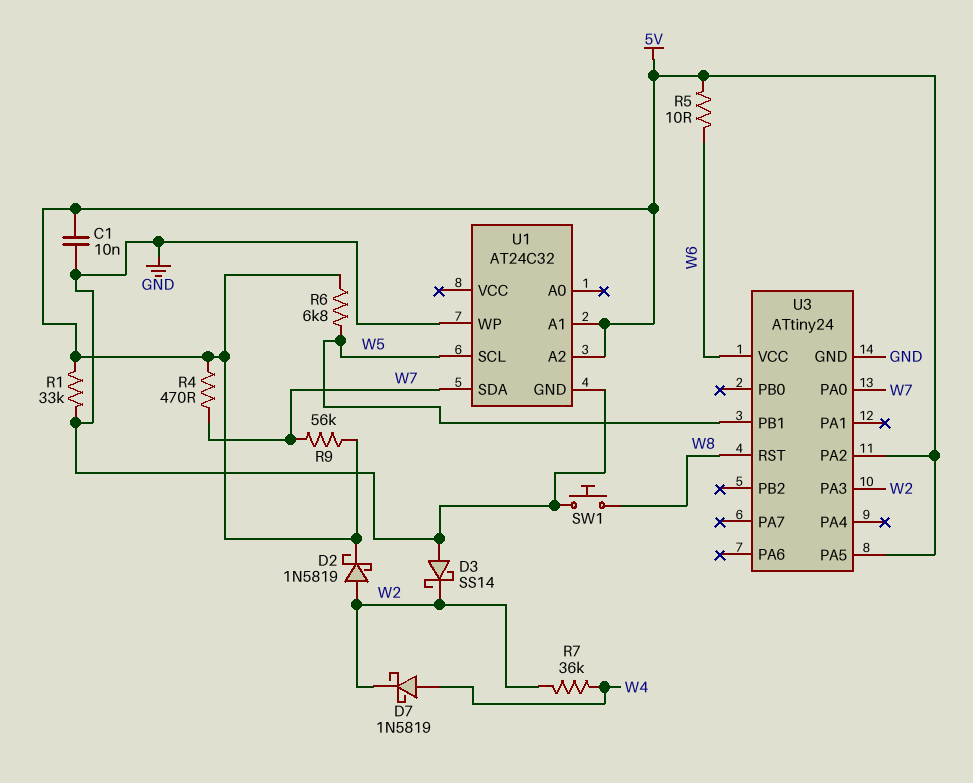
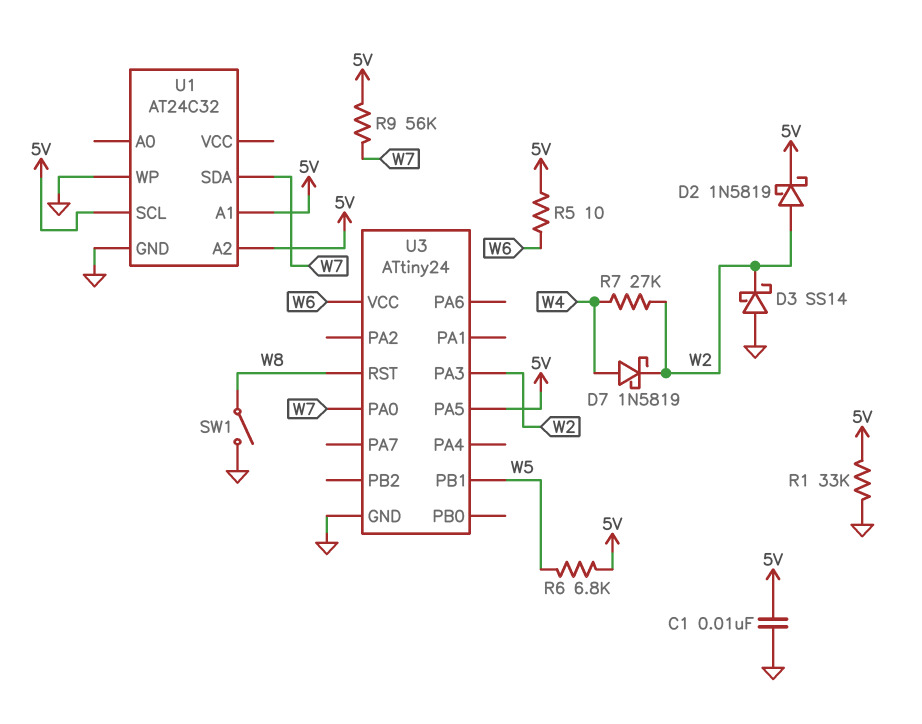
R4: 470 (5V, W7) -> none
R7: 36k (W2, W4) -> 27k (W2, W4)
SW1: button (GND, W8) -> switch (GND, W8)
U1 pin SCL: W5 -> 5V
U3 pin PA2: 5V -> none

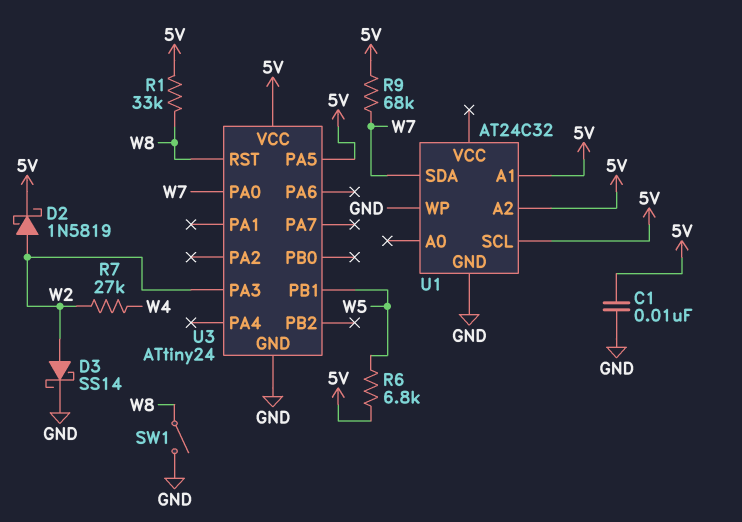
D3: schottky SS14 (A GND, K W2) -> schottky SS14 (A W2, K GND)
D7: schottky 1N5819 (A W4, K W2) -> none
R1: 33k (5V, GND) -> 33k (5V, W8)
R5: 10 (5V, W6) -> none
R9: 56k (5V, W7) -> 68k (5V, W7)
U3 pin VCC: W6 -> 5V

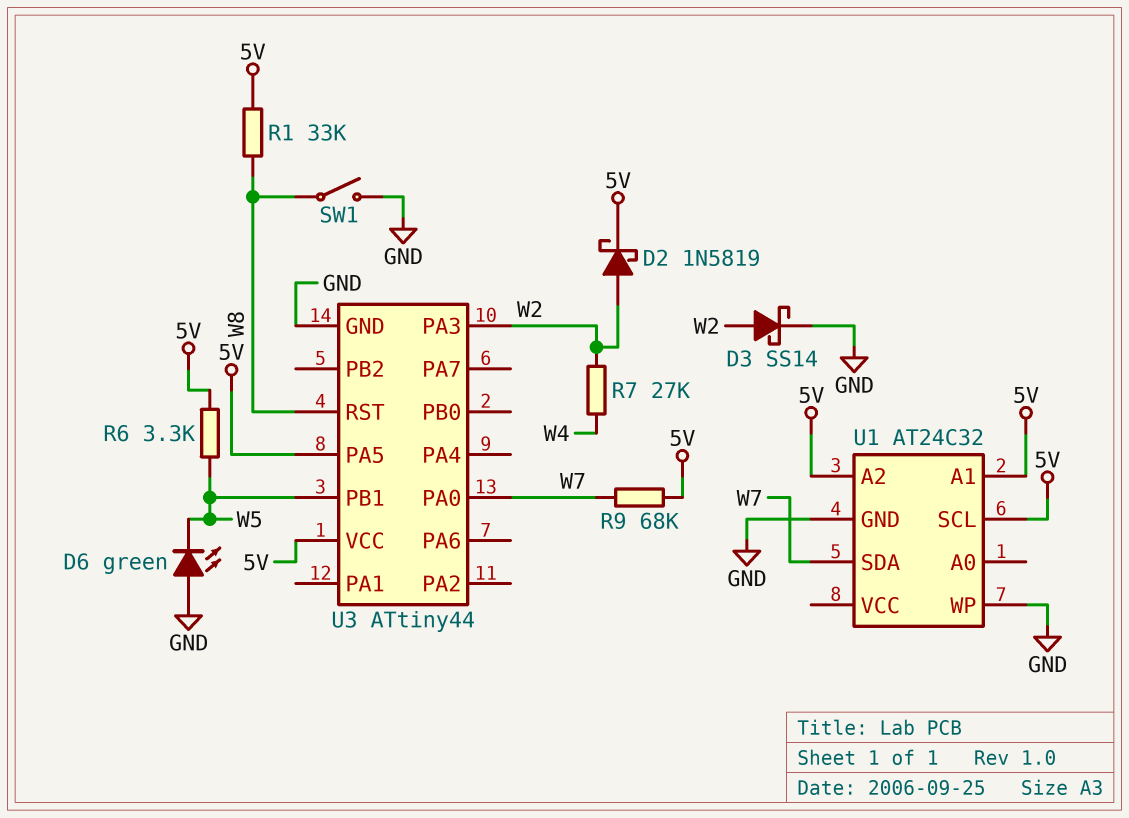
C1: 10nF (5V, GND) -> none
D6: none -> LED green (A GND, K W5)
R6: 6.8k (5V, W5) -> 3.3k (5V, W5)
U3: ATtiny24 -> ATtiny44

